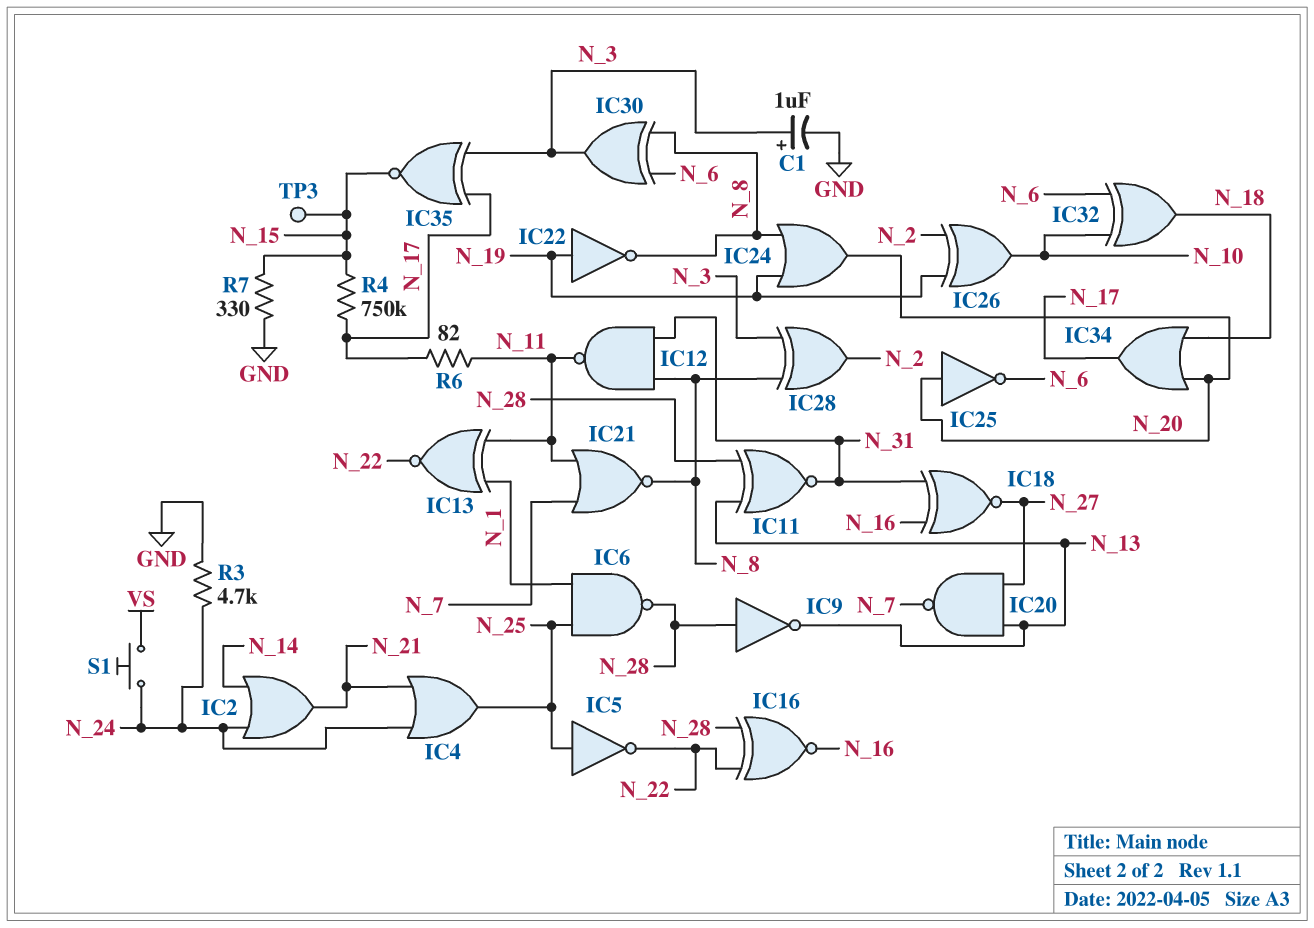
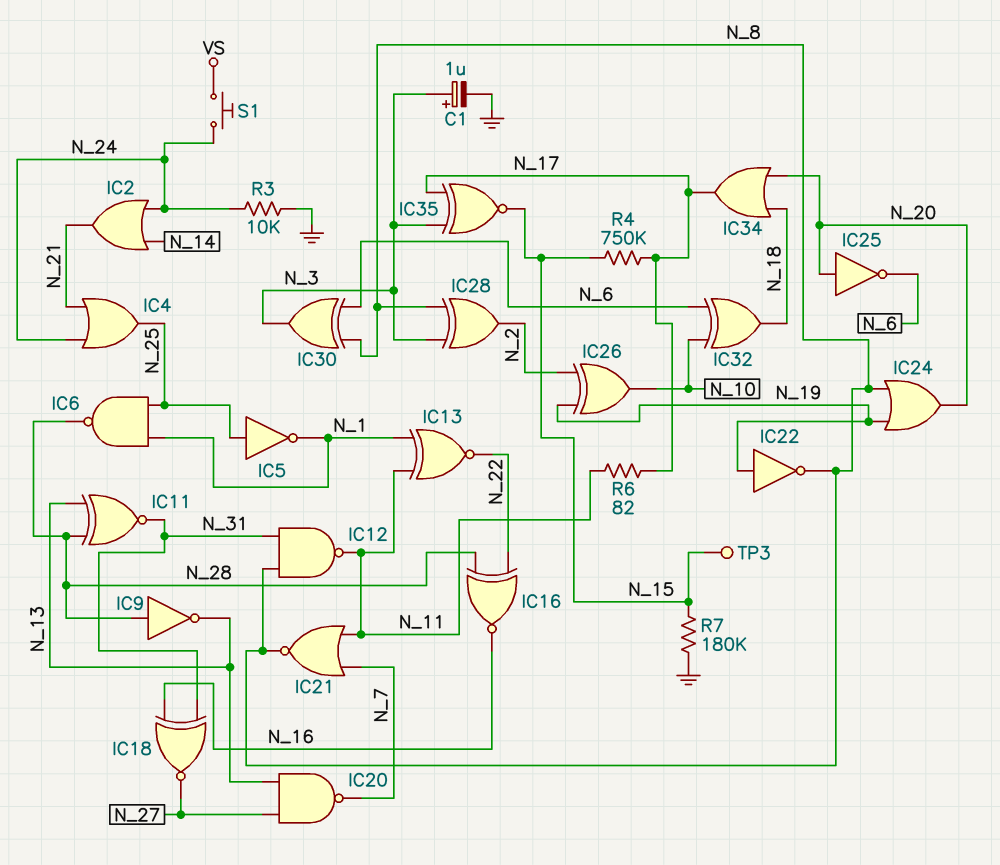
IC5: NOT (in N_25, out N_22) -> NOT (in N_25, out N_1)
R3: 4.7k (GND, N_24) -> 10k (GND, N_24)
R7: 330 (GND, N_15) -> 180k (GND, N_15)

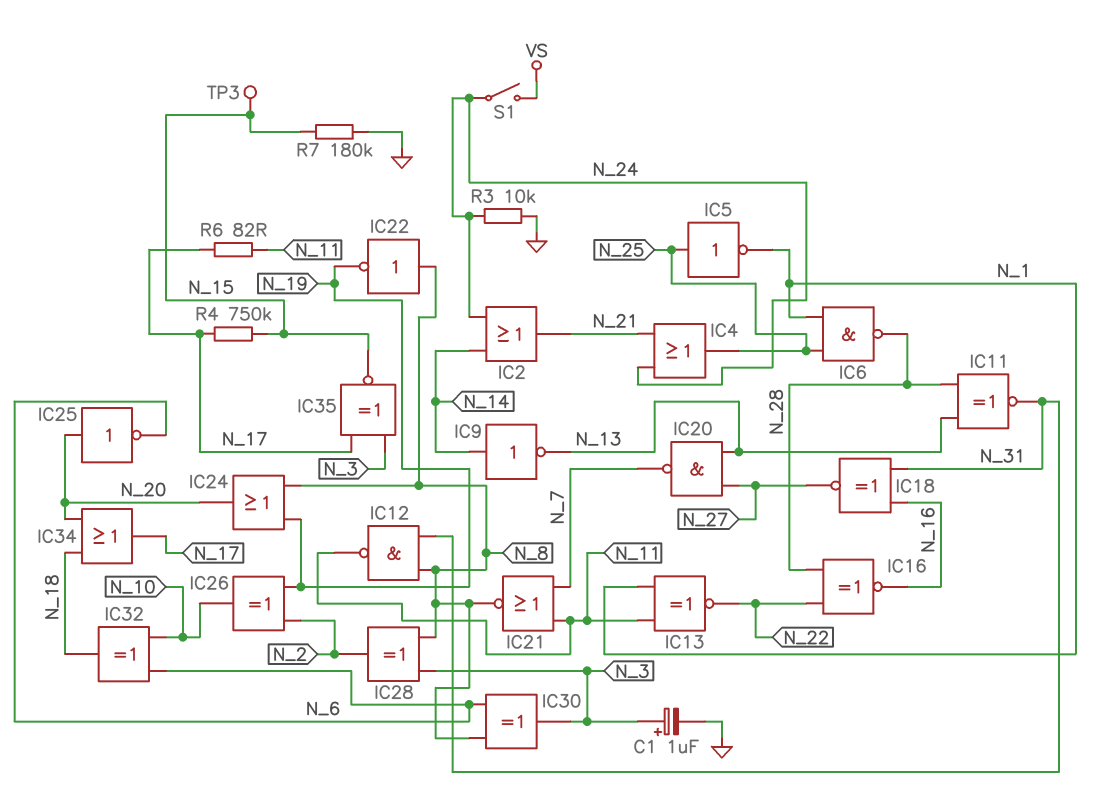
IC9: NOT (in N_28, out N_13) -> NOT (in N_14, out N_13)
IC22: NOT (in N_19, out N_8) -> NOT (in N_8, out N_19)
S1: button (N_24, VS) -> switch (N_24, VS)

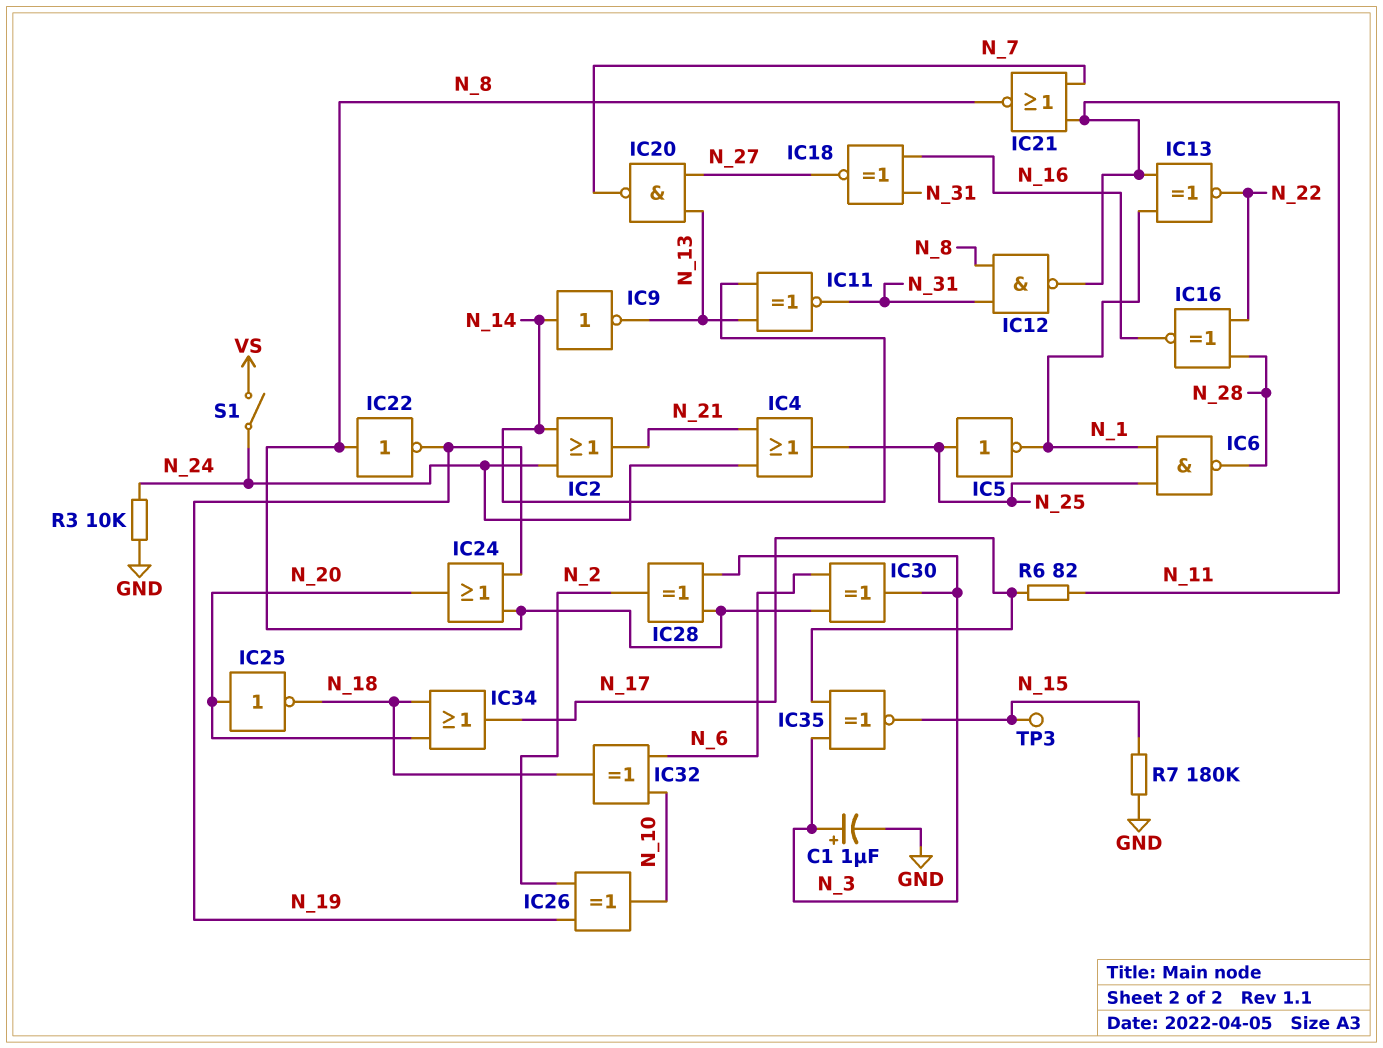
IC11: XNOR (in N_13, in N_28, out N_31) -> XNOR (in N_13, in N_14, out N_31)
IC25: NOT (in N_20, out N_6) -> NOT (in N_20, out N_18)
R4: 750k (N_15, N_17) -> none

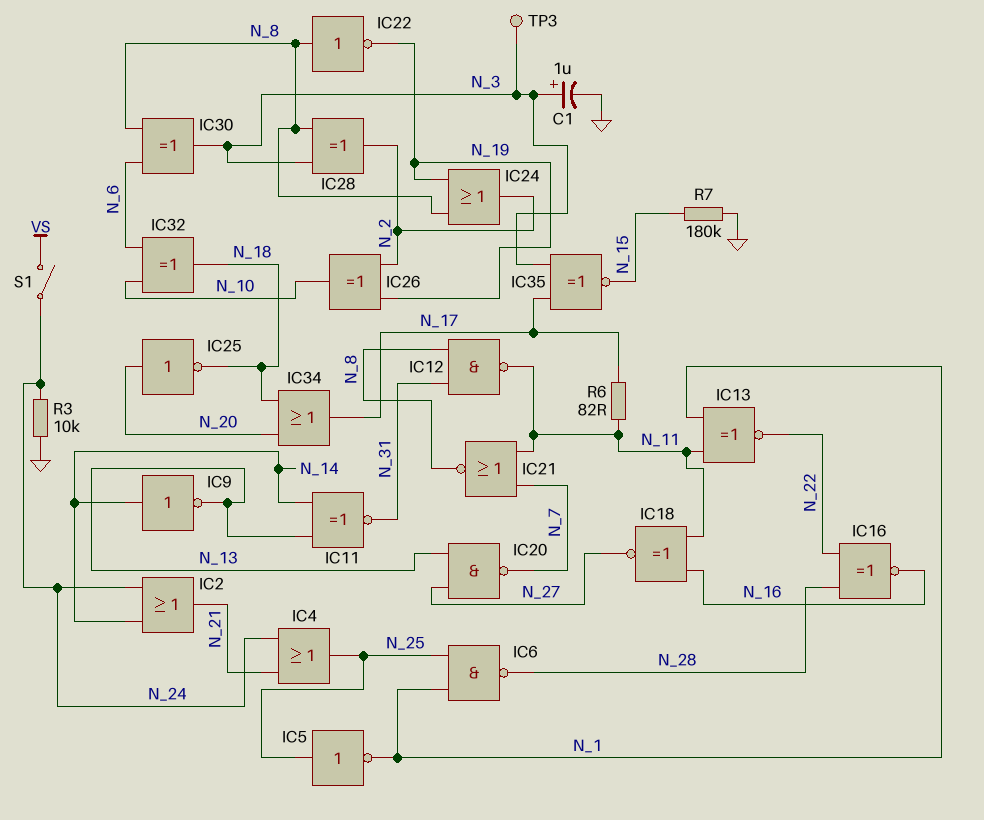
IC18: XNOR (in N_16, in N_31, out N_27) -> XNOR (in N_11, in N_16, out N_27)
IC24: OR (in N_8, in N_19, out N_20) -> OR (in N_8, in N_19, out N_2)
TP3: test point (N_15) -> test point (N_3)

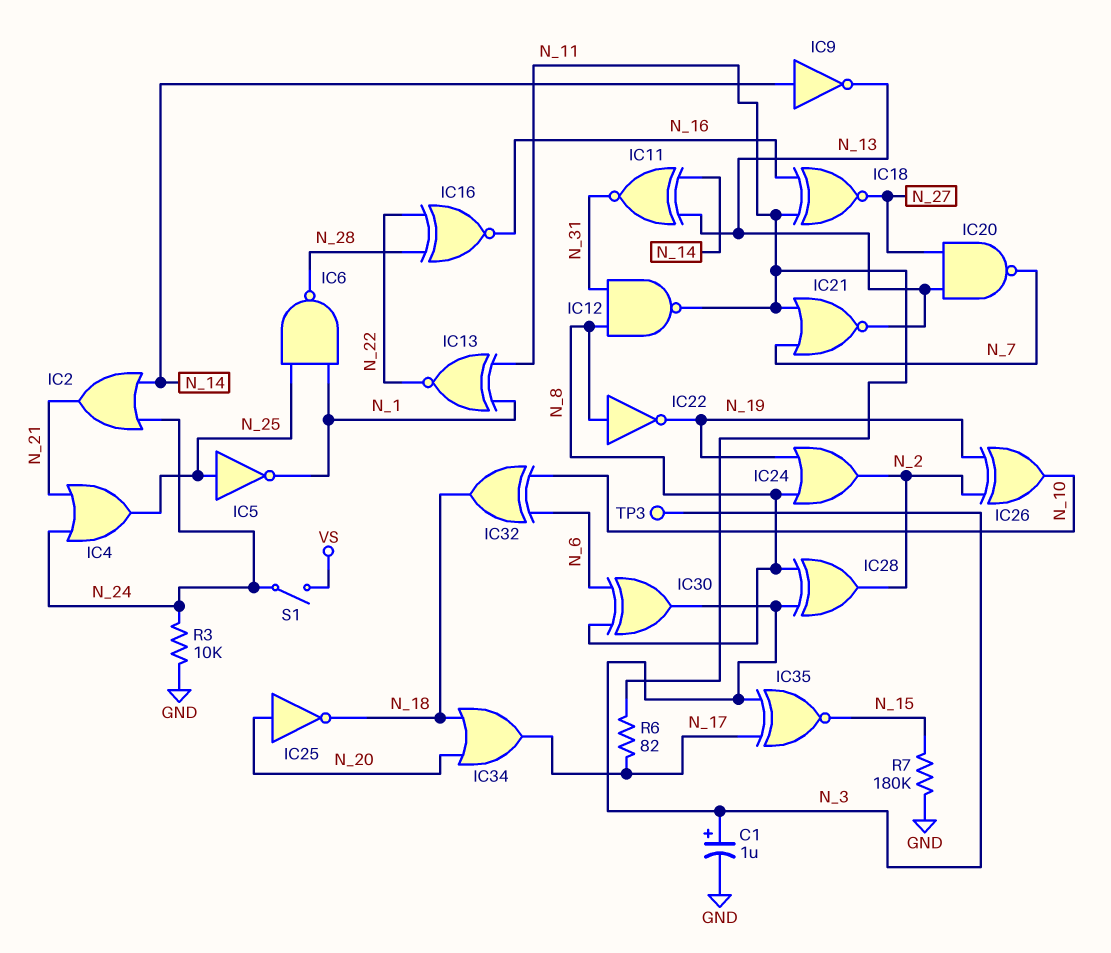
IC21: NOR (in N_7, in N_11, out N_8) -> NOR (in N_7, in N_11, out N_13)

